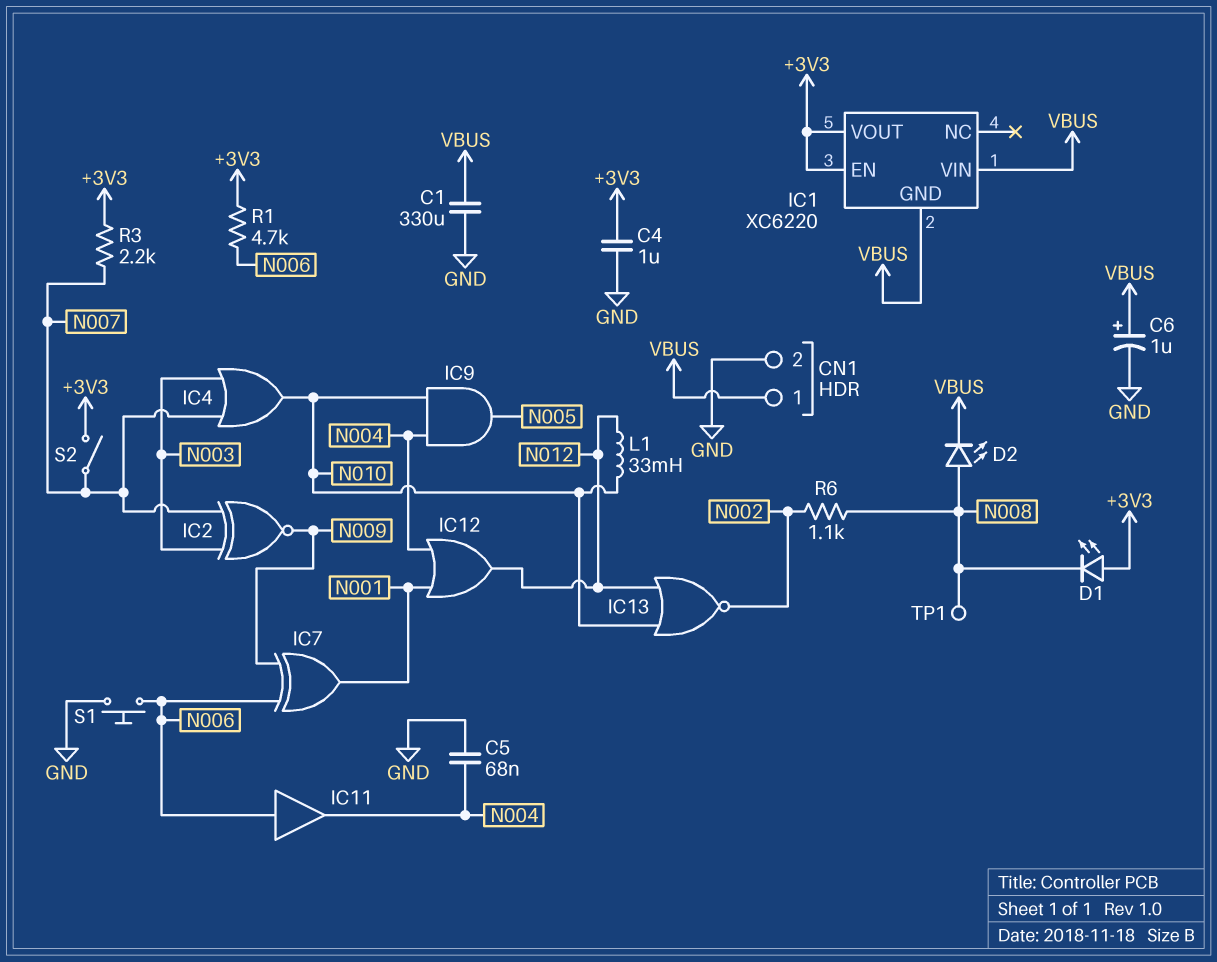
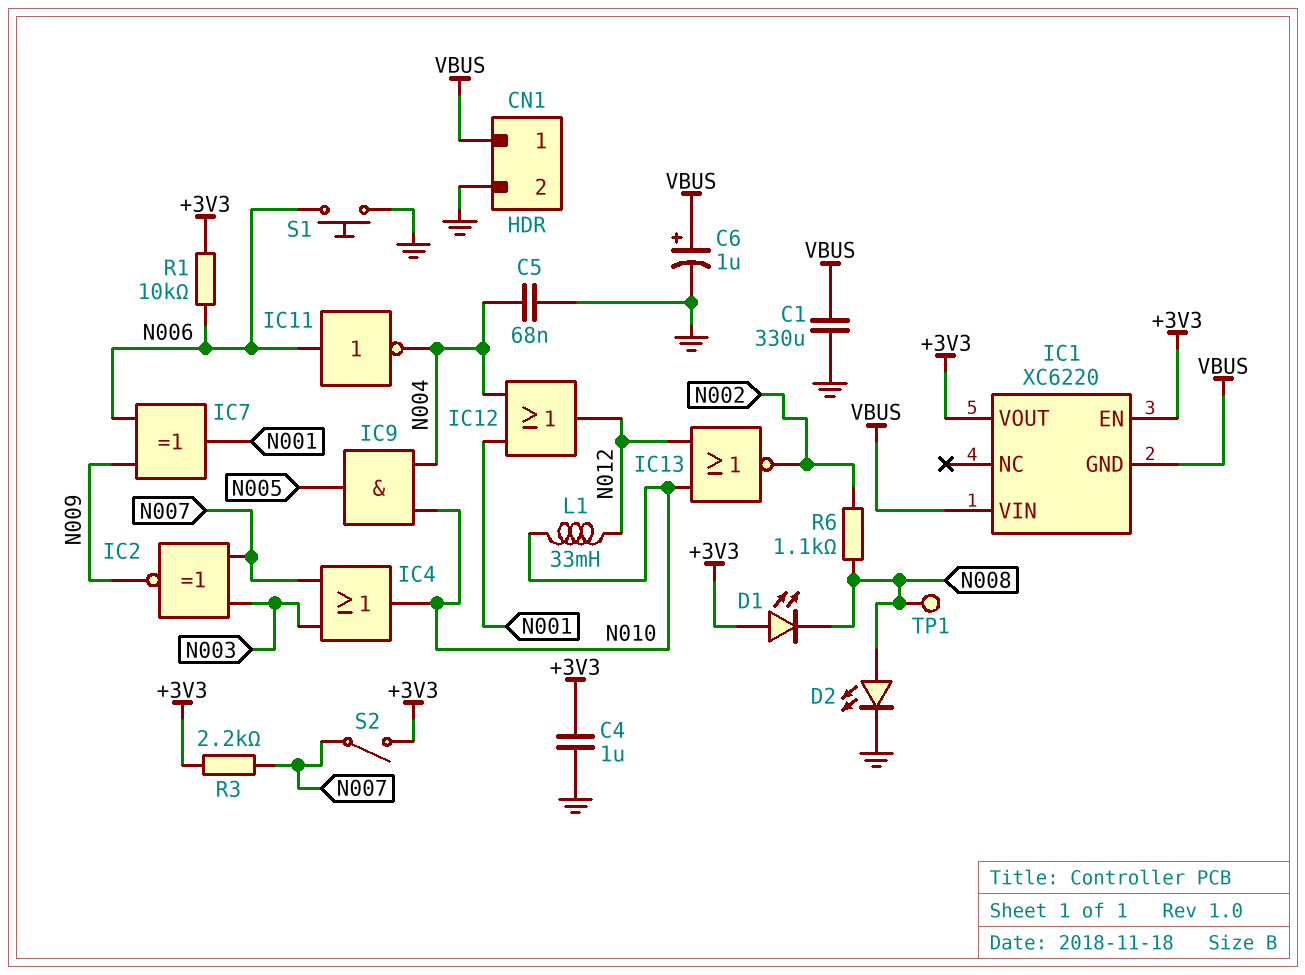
D2: LED (A N008, K VBUS) -> LED (A N008, K GND)
IC11: buffer (in N006, out N004) -> NOT (in N006, out N004)
R1: 4.7k (+3V3, N006) -> 10k (+3V3, N006)

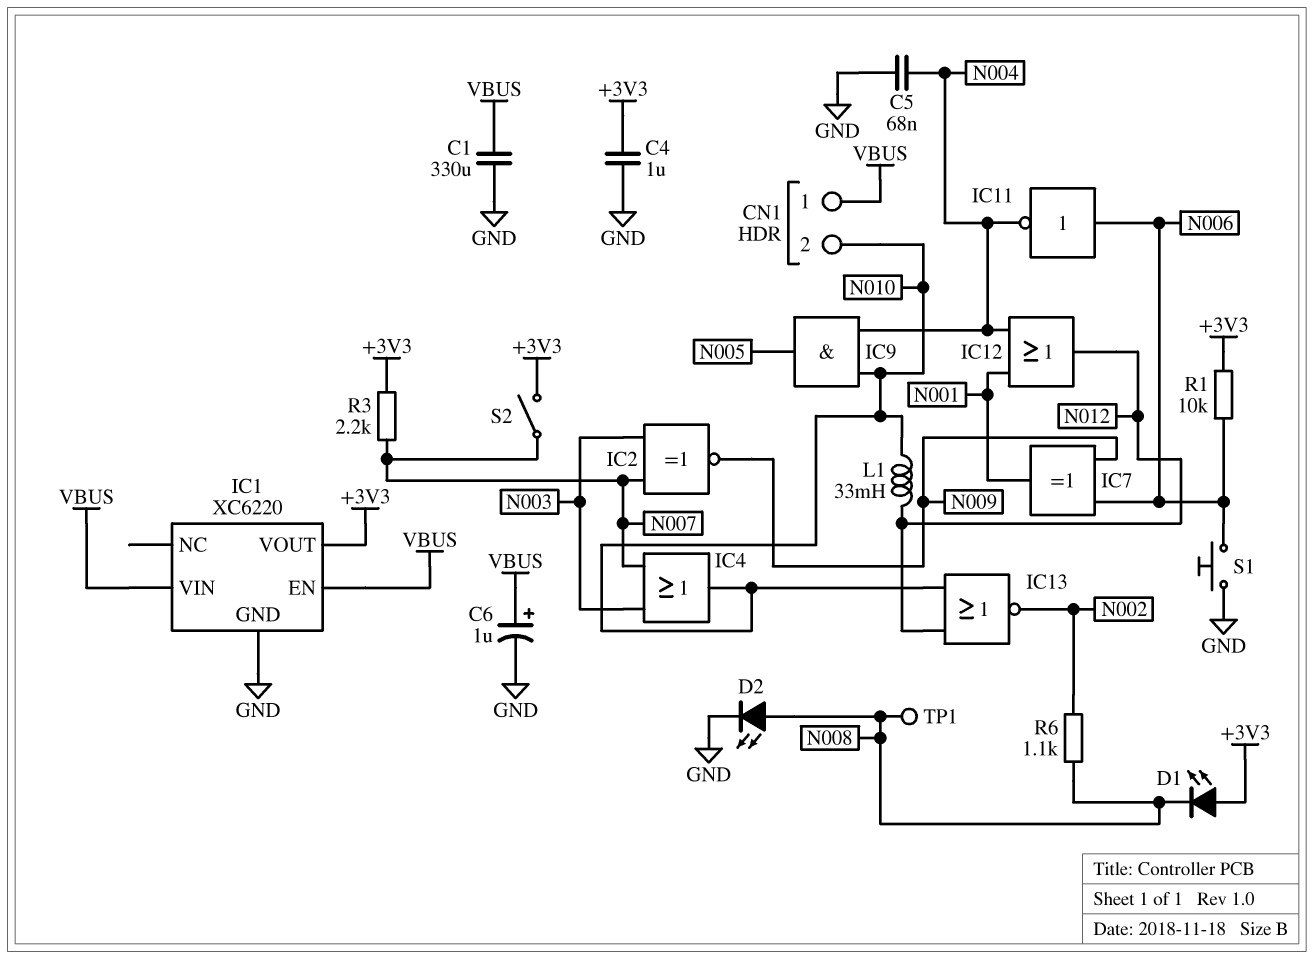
CN1 pin 2: GND -> N010
IC1 pin EN: +3V3 -> VBUS
IC1 pin GND: VBUS -> GND

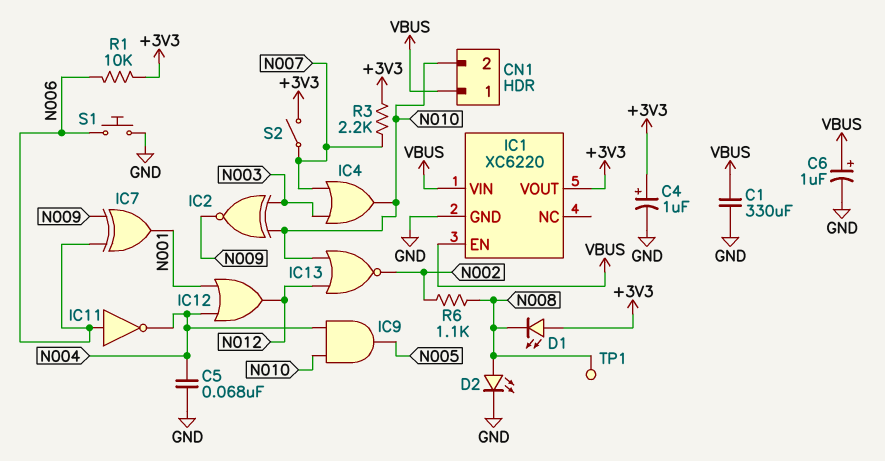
C4: 1uF (+3V3, GND) -> 1uF (plus +3V3, minus GND)
IC2: XNOR (in N003, in N007, out N009) -> XNOR (in N003, in N010, out N009)
L1: 33mH (N010, N012) -> none

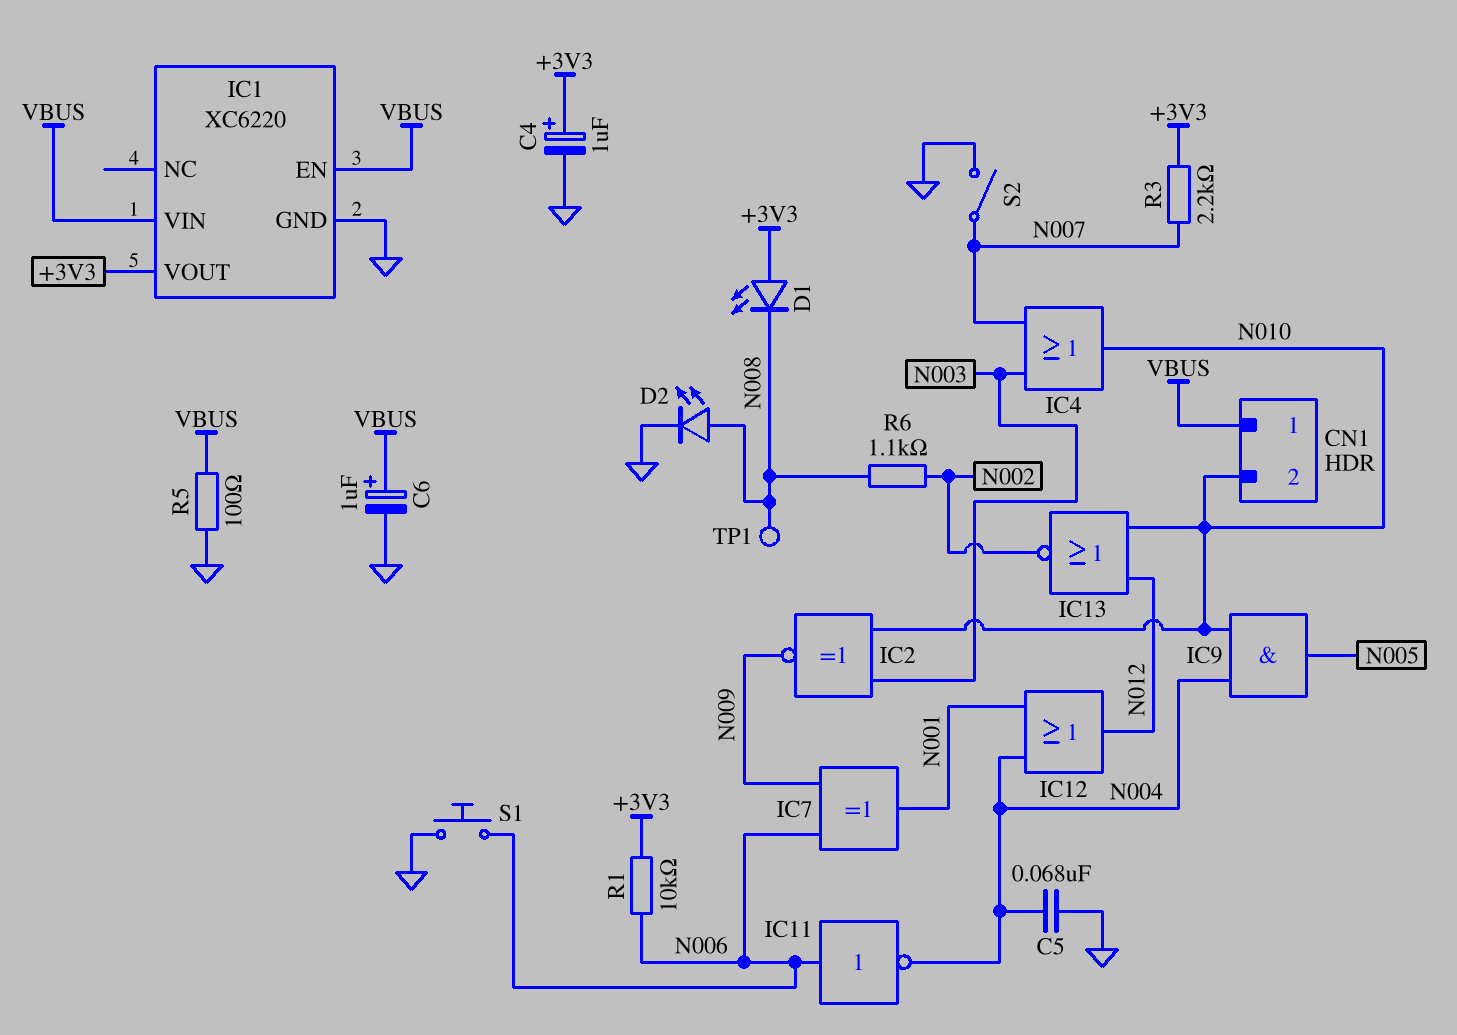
C1: 330uF (GND, VBUS) -> none
R5: none -> 100 (GND, VBUS)
S2: switch (+3V3, N007) -> switch (GND, N007)

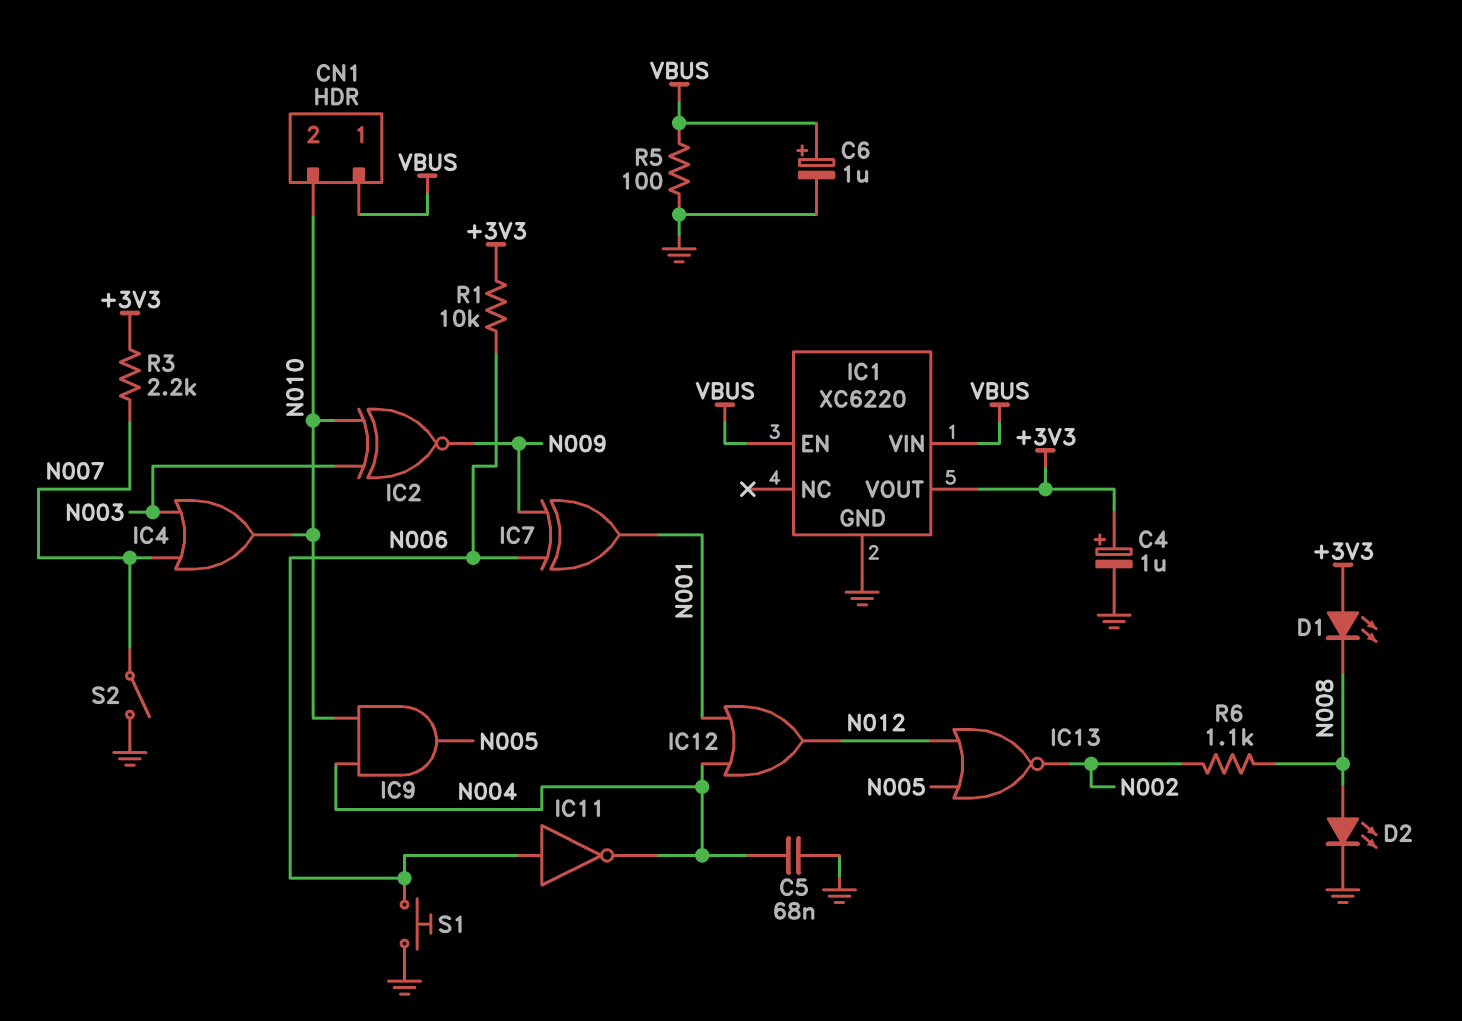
IC13: NOR (in N010, in N012, out N002) -> NOR (in N005, in N012, out N002)
TP1: test point (N008) -> none

